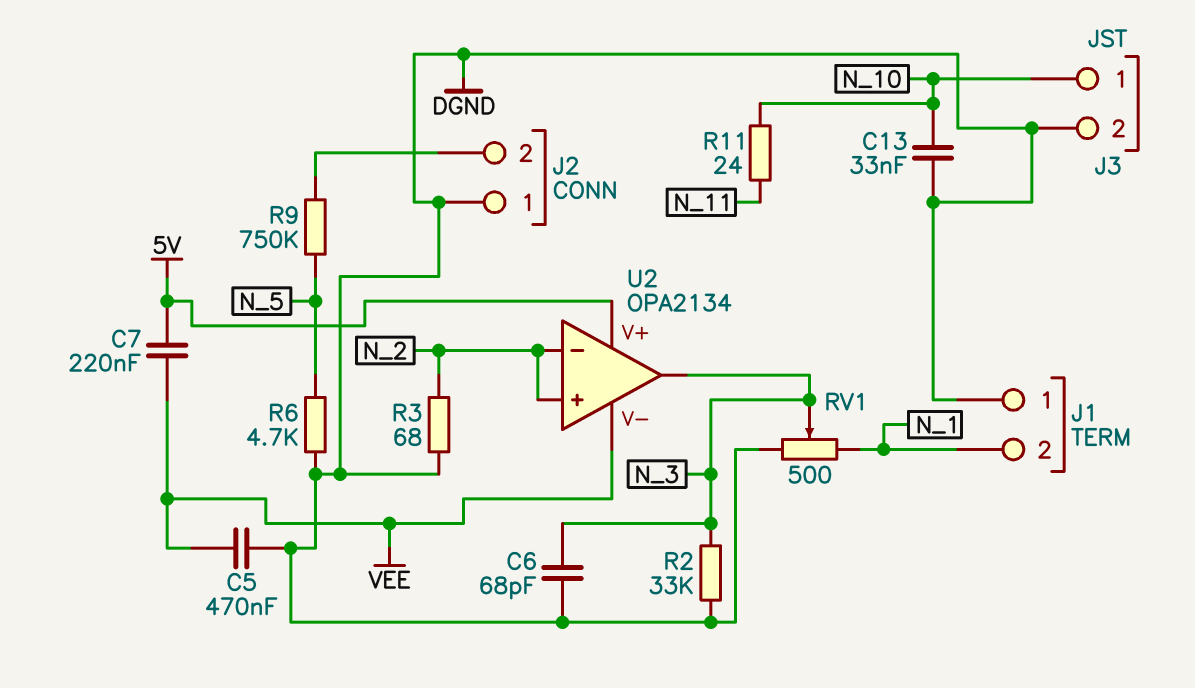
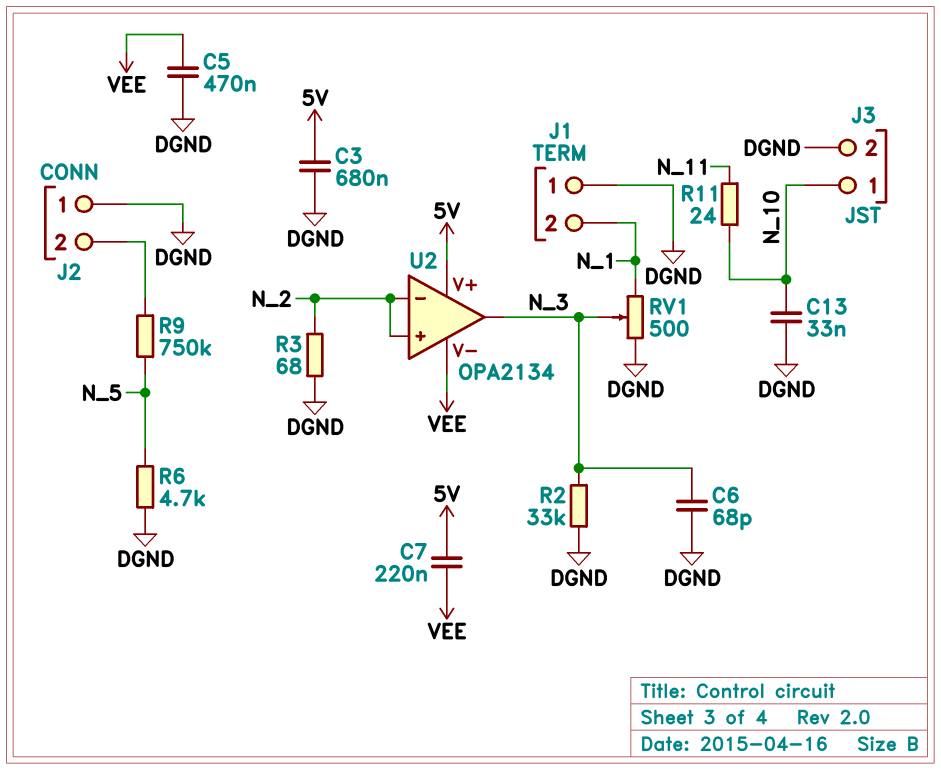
C3: none -> 680nF (5V, DGND)

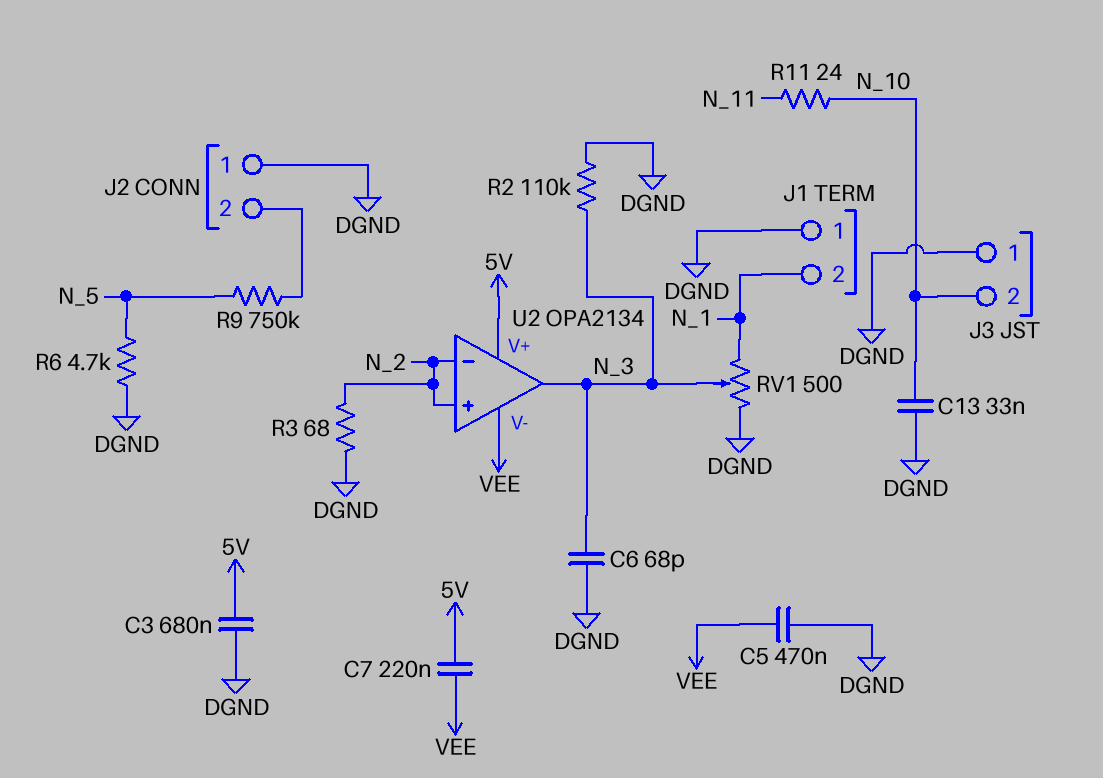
J3 pin 1: N_10 -> DGND
J3 pin 2: DGND -> N_10
R2: 33k (DGND, N_3) -> 110k (DGND, N_3)

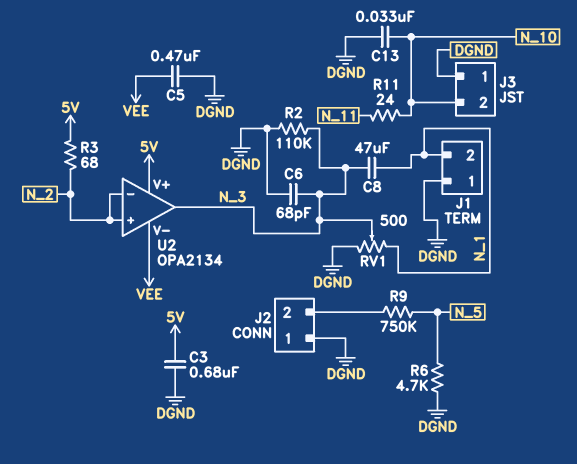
C7: 220nF (5V, VEE) -> none
C8: none -> 47uF (N_1, N_3)
R3: 68 (DGND, N_2) -> 68 (5V, N_2)

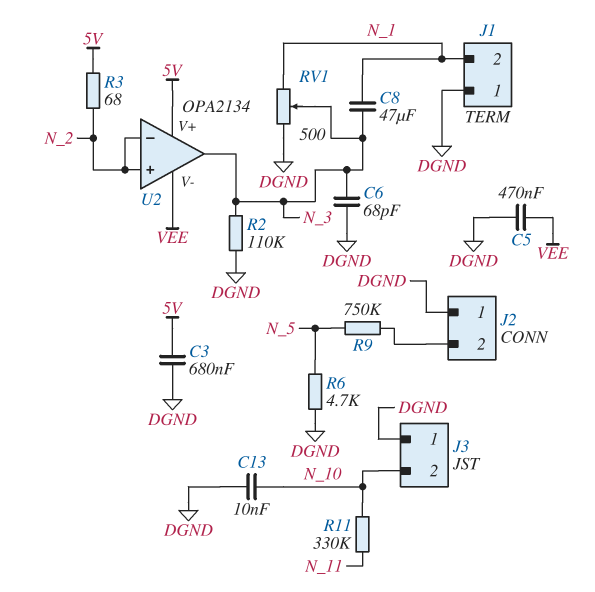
C13: 33nF (DGND, N_10) -> 10nF (DGND, N_10)
R11: 24 (N_10, N_11) -> 330k (N_10, N_11)

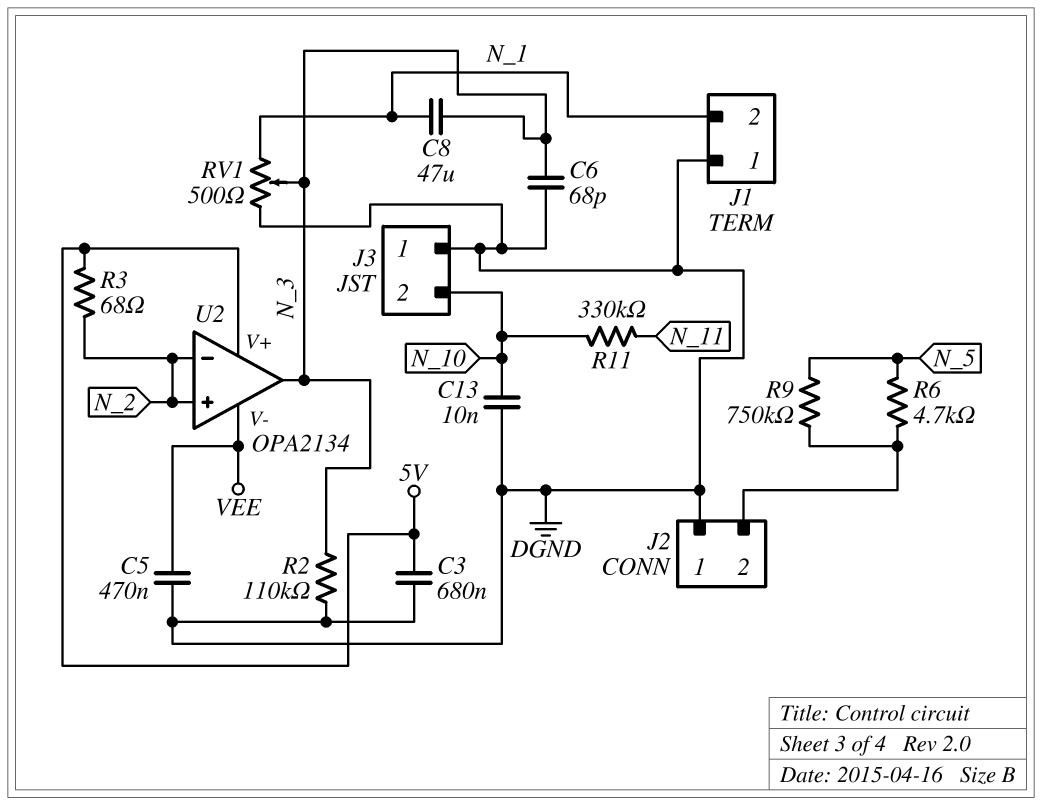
R6: 4.7k (DGND, N_5) -> 4.7k (J2/2, N_5)

